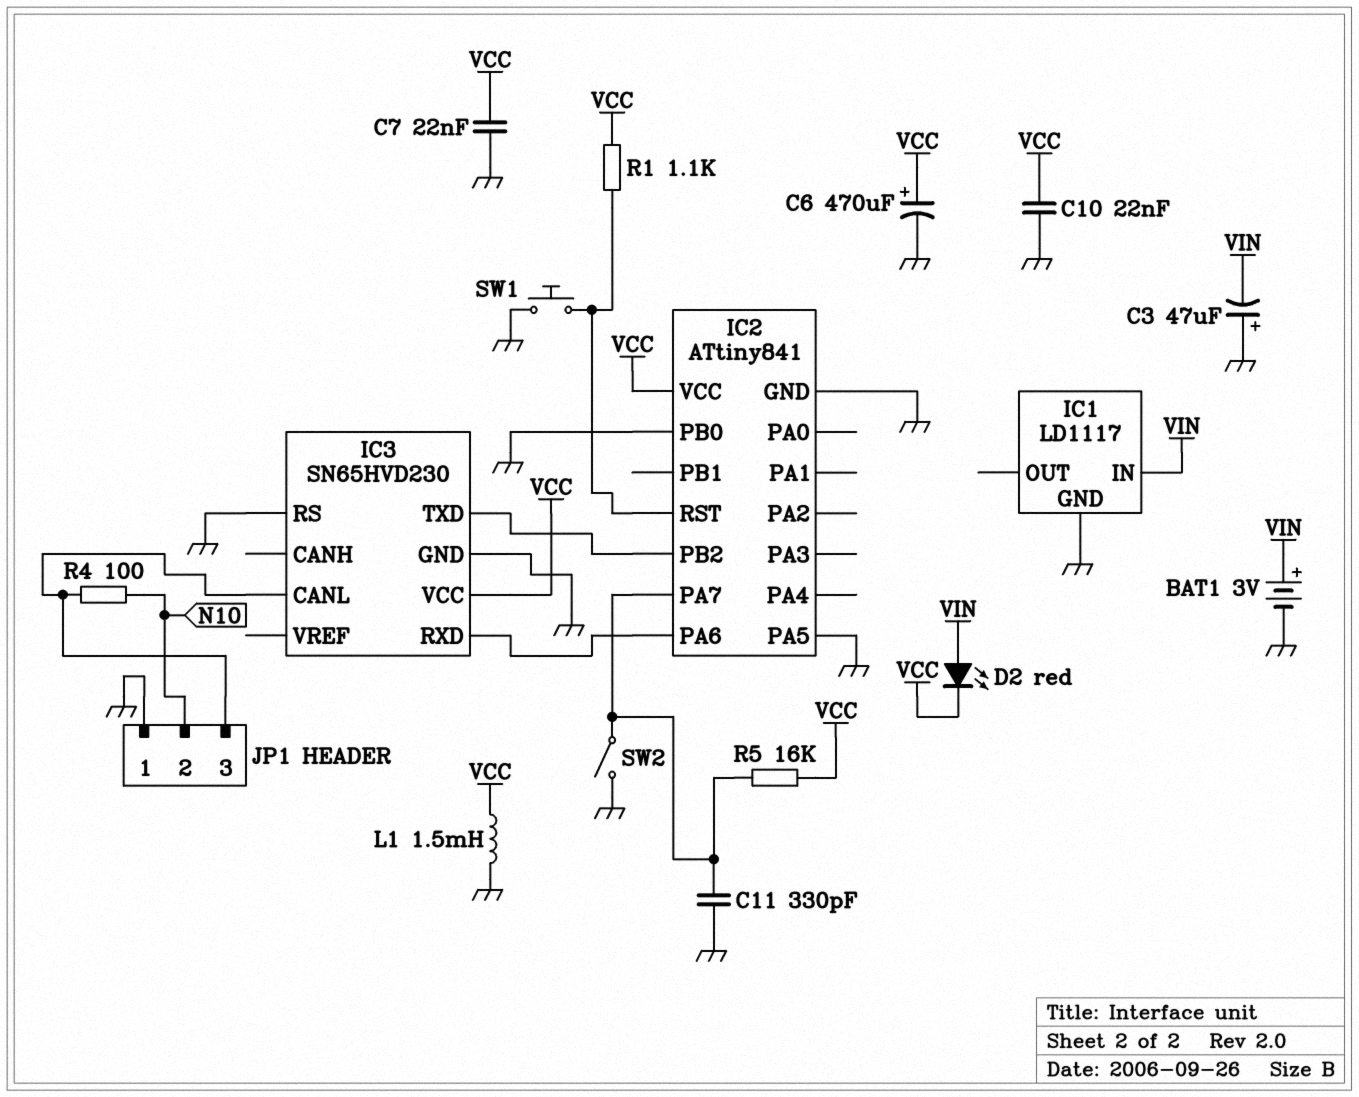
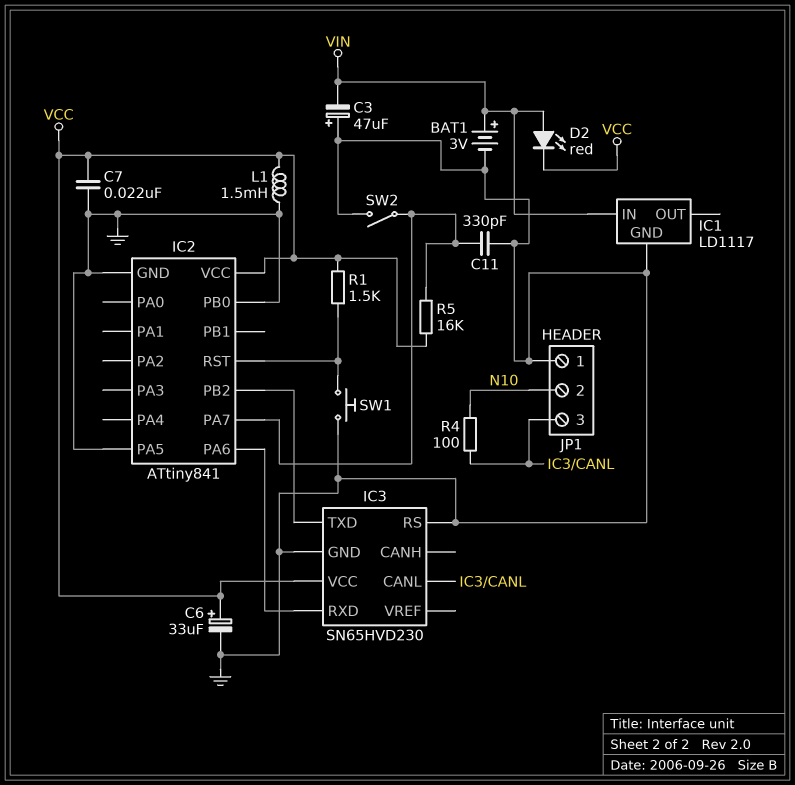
C6: 470uF (plus VCC, minus GND) -> 33uF (plus VCC, minus GND)
C10: 22nF (GND, VCC) -> none
R1: 1.1k (IC2/RST, VCC) -> 1.5k (IC2/RST, VCC)

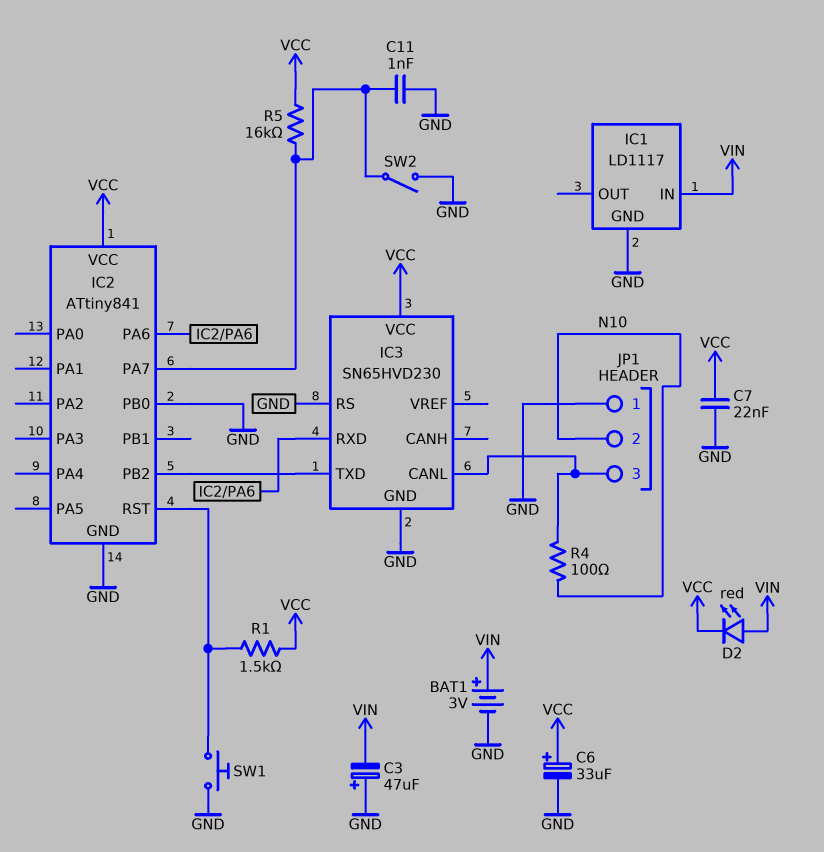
C11: 330pF (GND, IC2/PA7) -> 1nF (GND, IC2/PA7)
IC2 pin PA5: GND -> none
L1: 1.5mH (GND, VCC) -> none

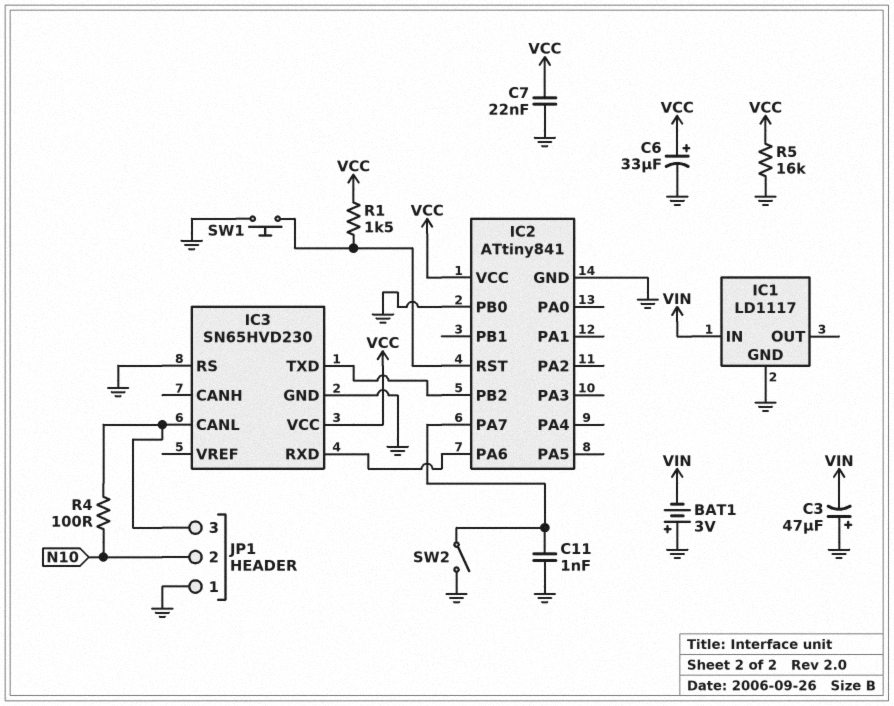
BAT1: 3V (plus VIN, minus GND) -> 3V (plus GND, minus VIN)
D2: LED red (A VIN, K VCC) -> none
R5: 16k (IC2/PA7, VCC) -> 16k (GND, VCC)

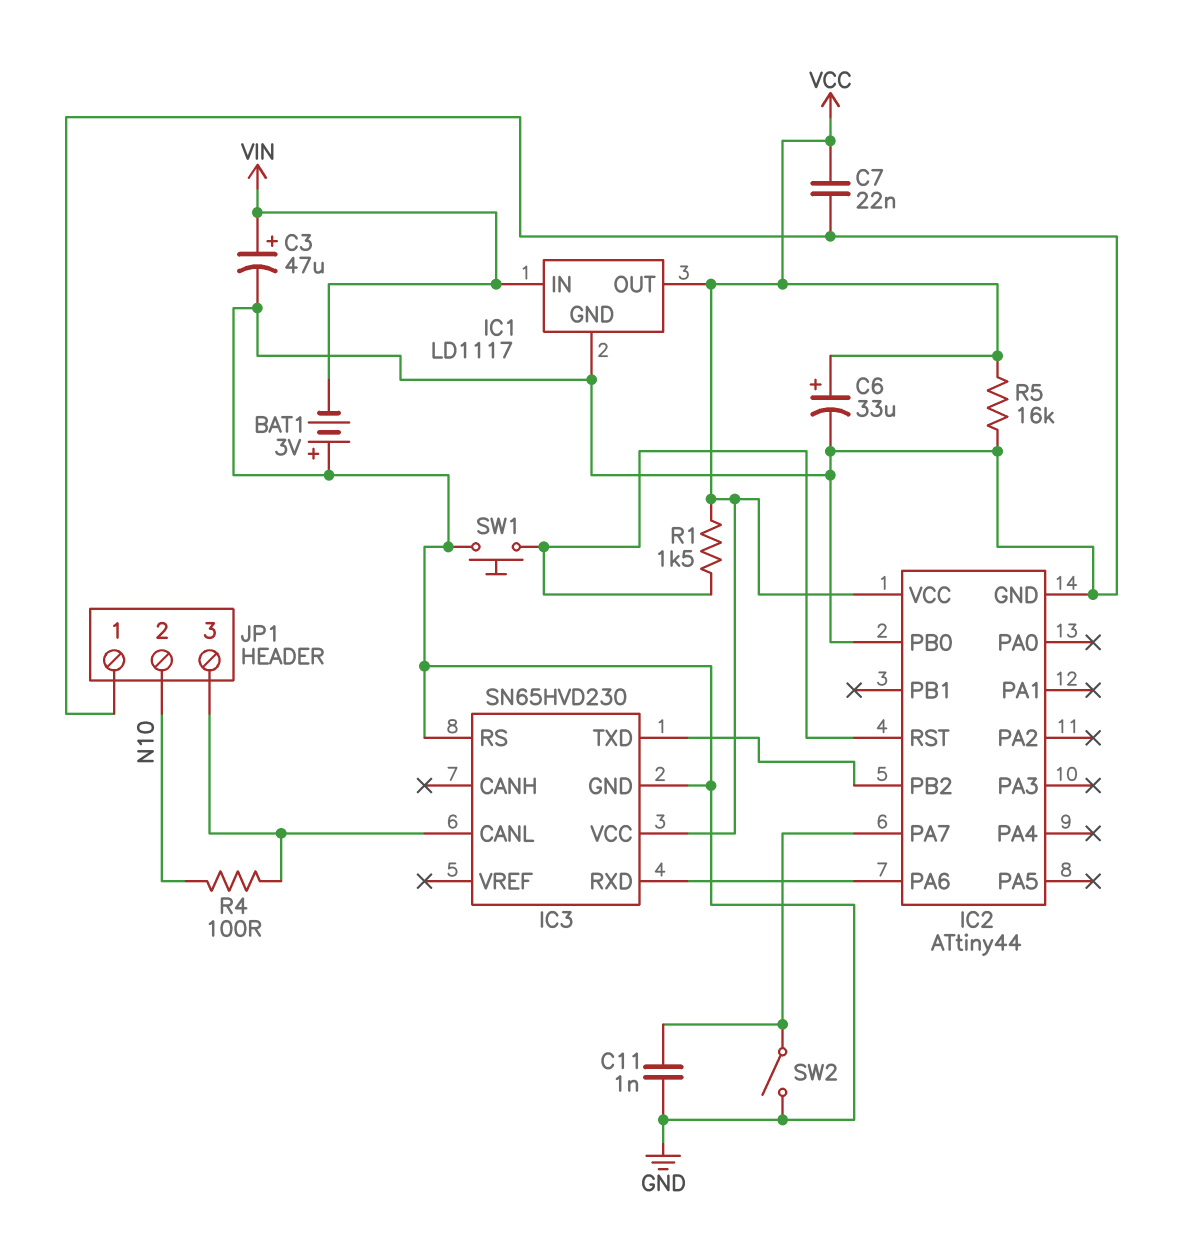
C3: 47uF (plus GND, minus VIN) -> 47uF (plus VIN, minus GND)
IC1 pin OUT: none -> VCC
IC2: ATtiny841 -> ATtiny44

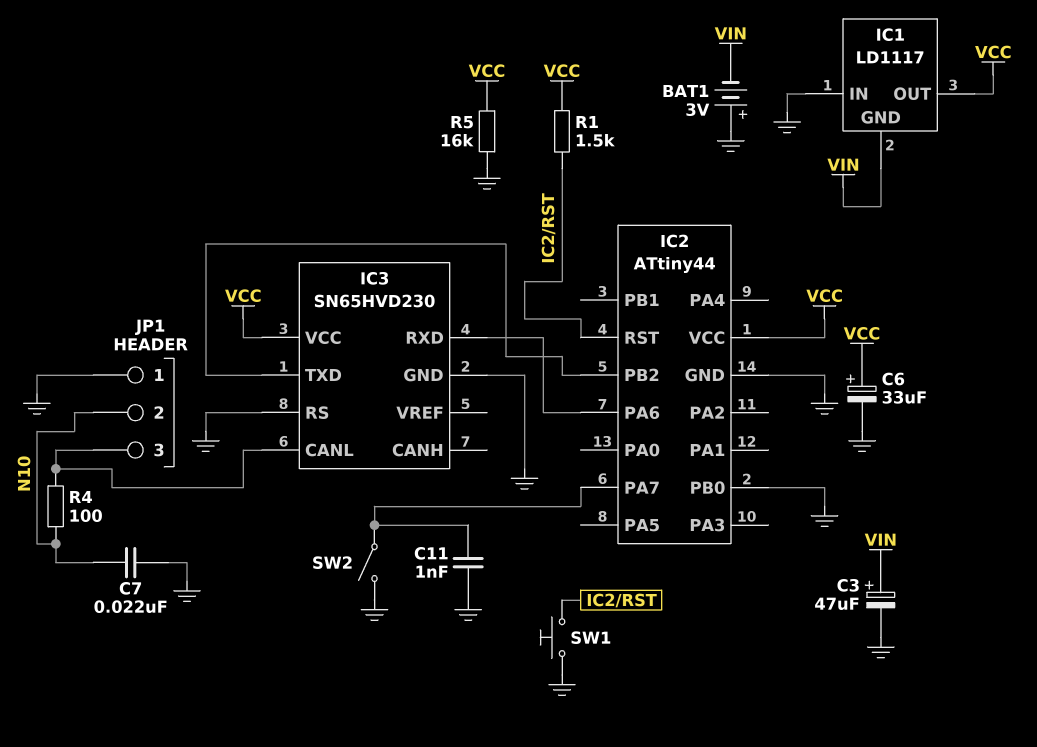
C7: 22nF (GND, VCC) -> 22nF (GND, N10)
IC1 pin GND: GND -> VIN
IC1 pin IN: VIN -> GND

